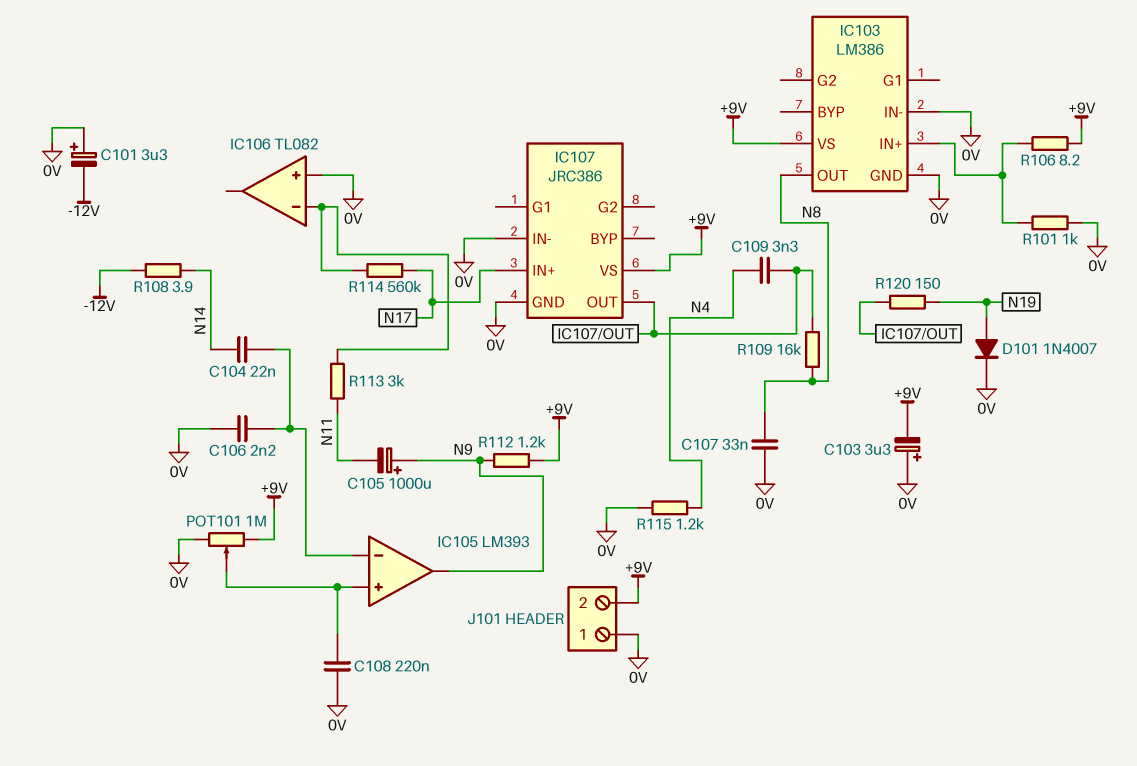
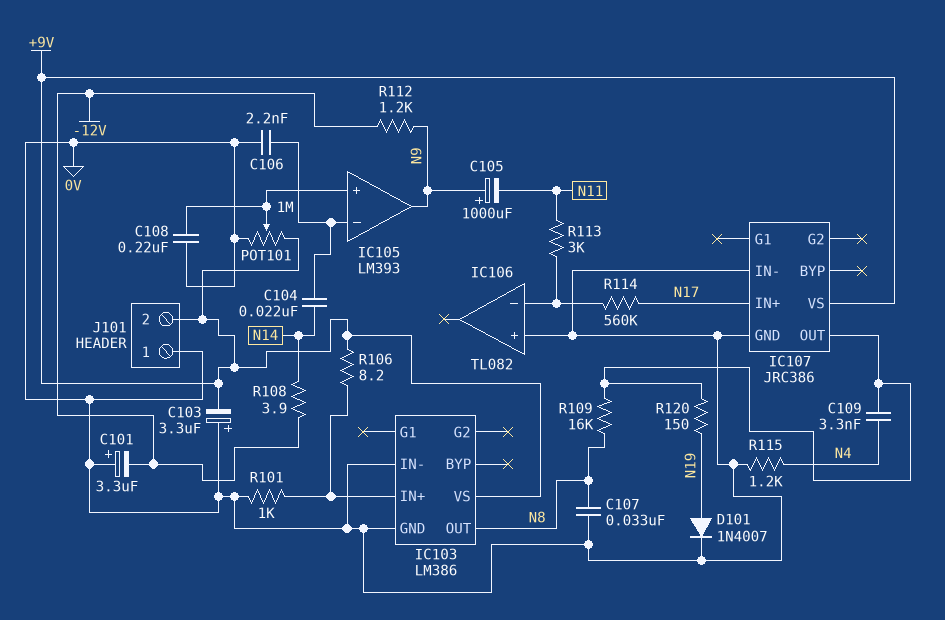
R112: 1.2k (+9V, N9) -> 1.2k (-12V, N9)

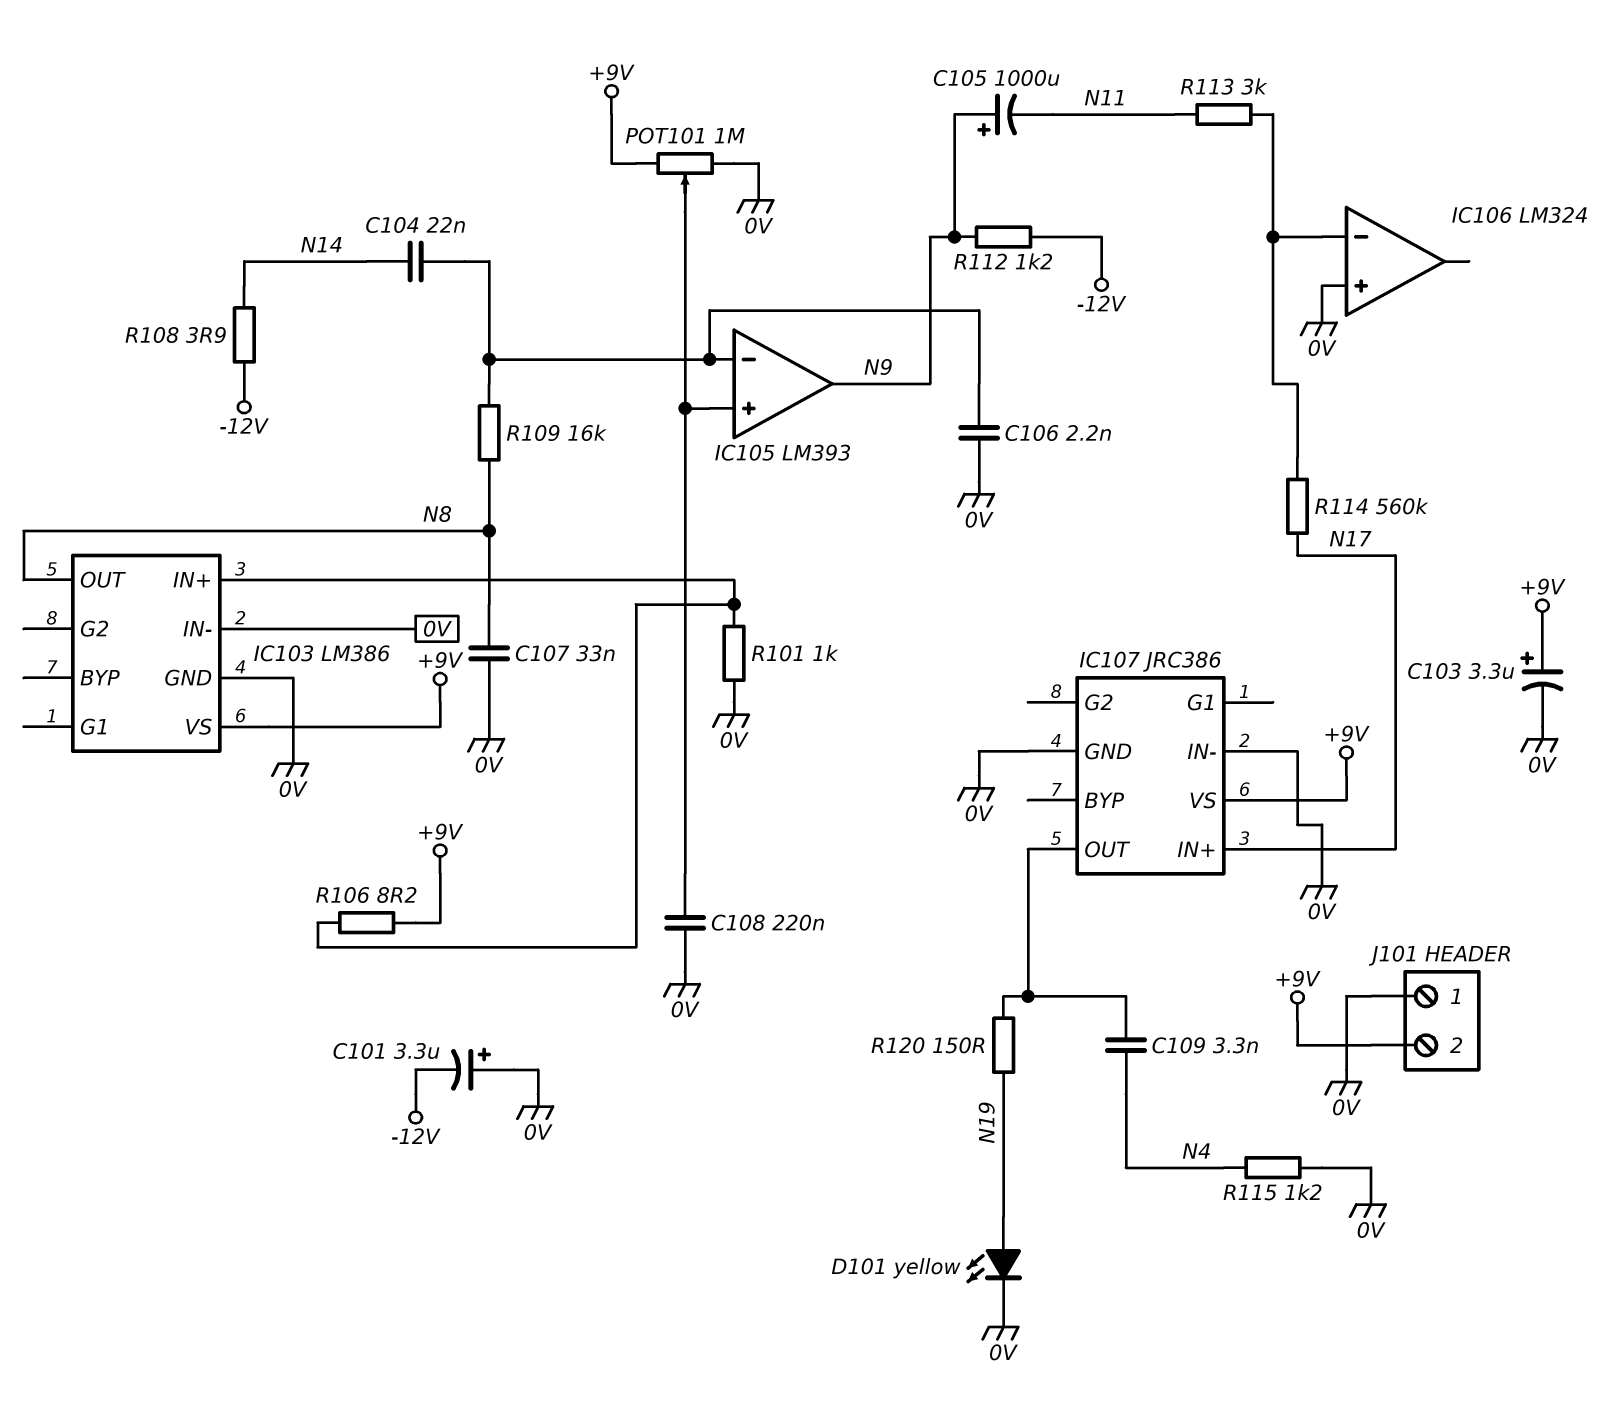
C103: 3.3uF (plus 0V, minus +9V) -> 3.3uF (plus +9V, minus 0V)
D101: diode 1N4007 (A N19, K 0V) -> LED yellow (A N19, K 0V)
IC106: TL082 -> LM324
R109: 16k (IC107/OUT, N8) -> 16k (IC105/in-, N8)

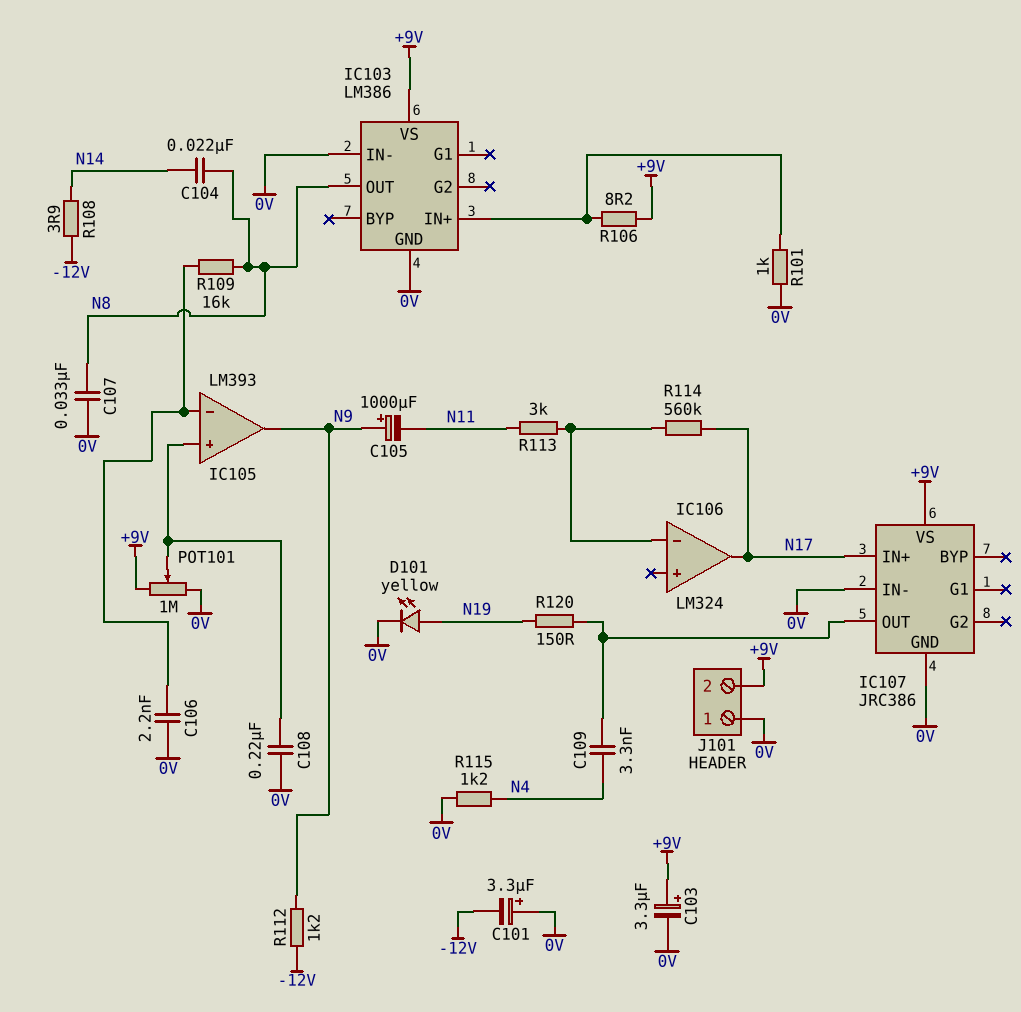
C104: 22nF (IC105/in-, N14) -> 22nF (N8, N14)
IC106 pin in+: 0V -> none
IC106 pin out: none -> N17

